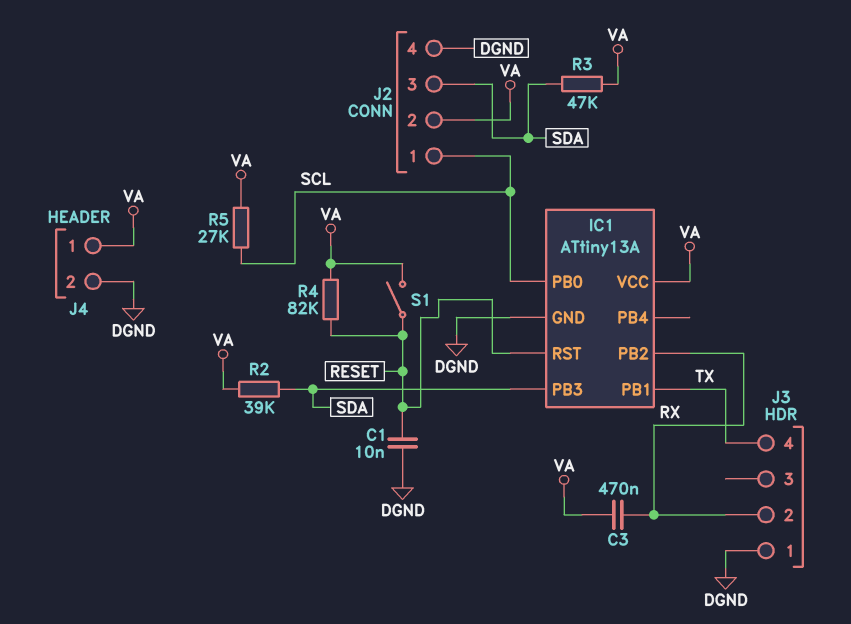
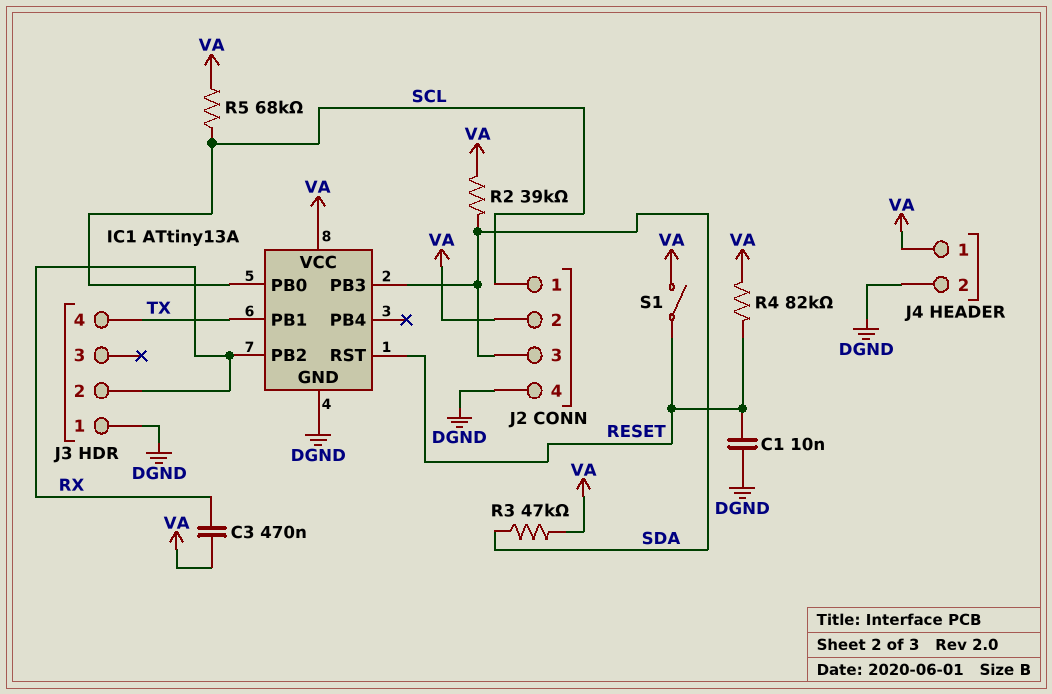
R5: 27k (SCL, VA) -> 68k (SCL, VA)

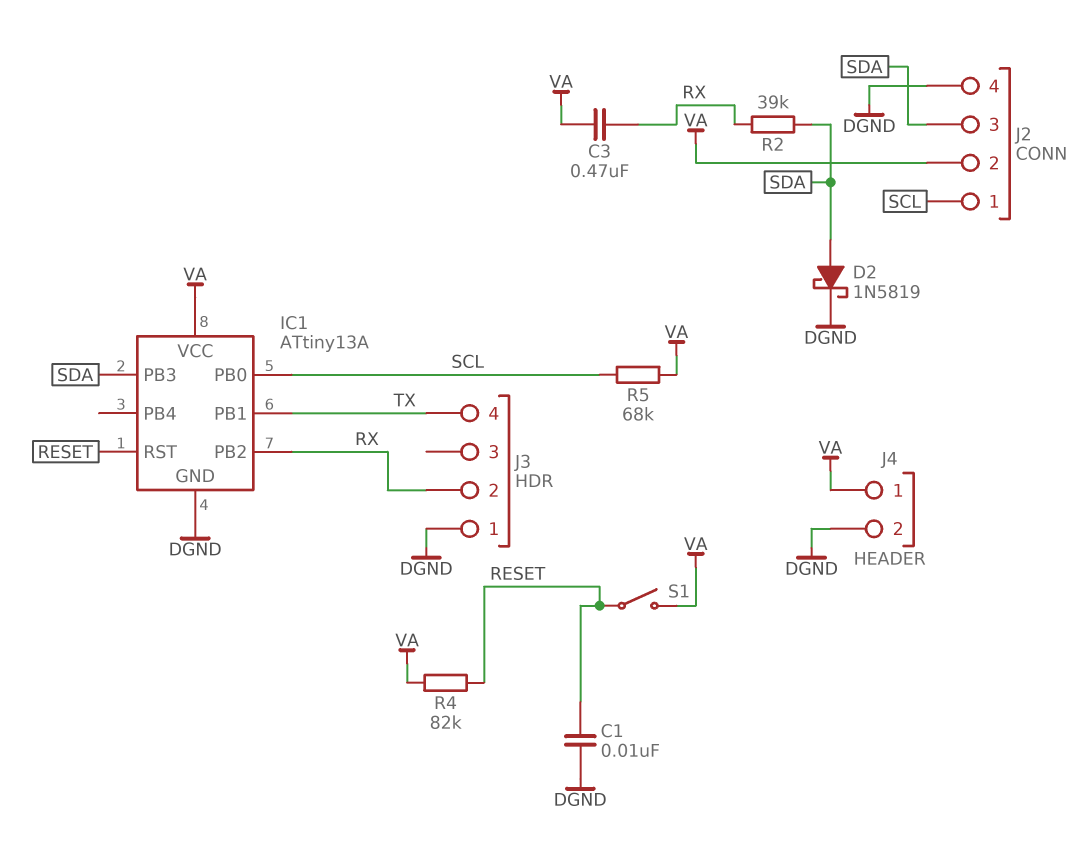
D2: none -> schottky 1N5819 (A SDA, K DGND)
R2: 39k (SDA, VA) -> 39k (RX, SDA)
R3: 47k (SDA, VA) -> none

